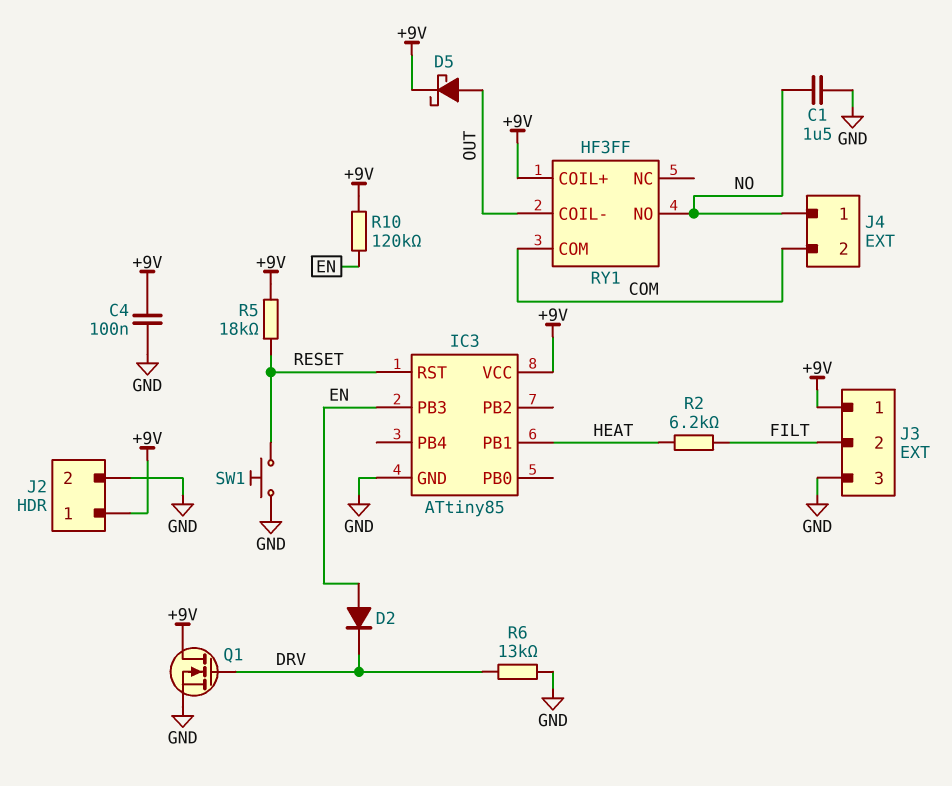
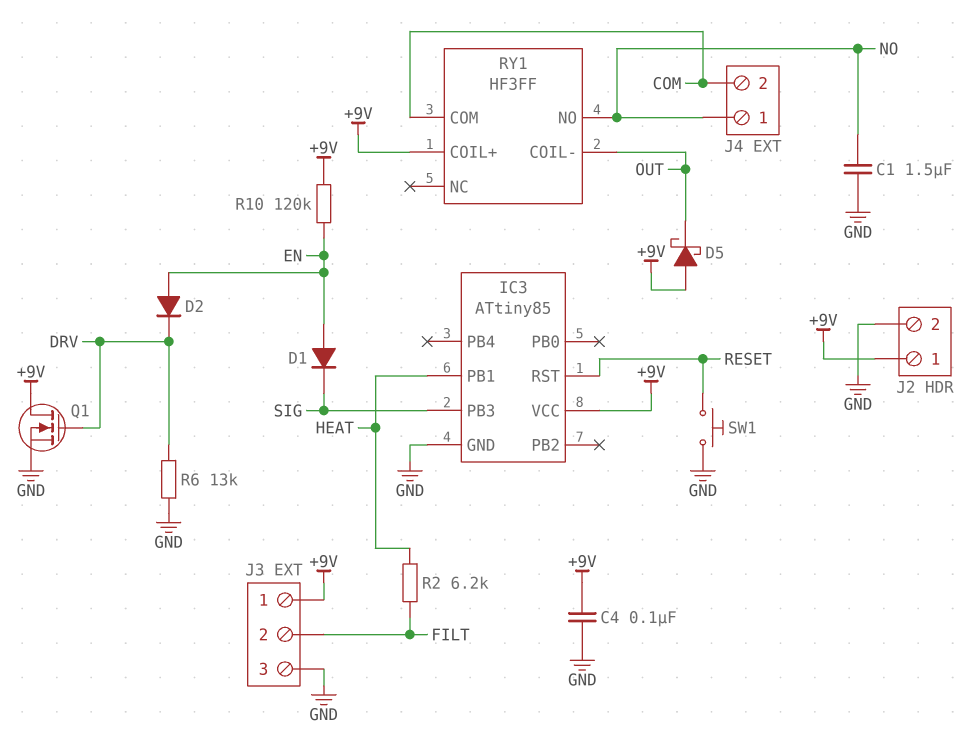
D1: none -> diode (A EN, K SIG)
D5: schottky (A OUT, K +9V) -> schottky (A +9V, K OUT)
IC3 pin PB3: EN -> SIG
R5: 18k (+9V, RESET) -> none

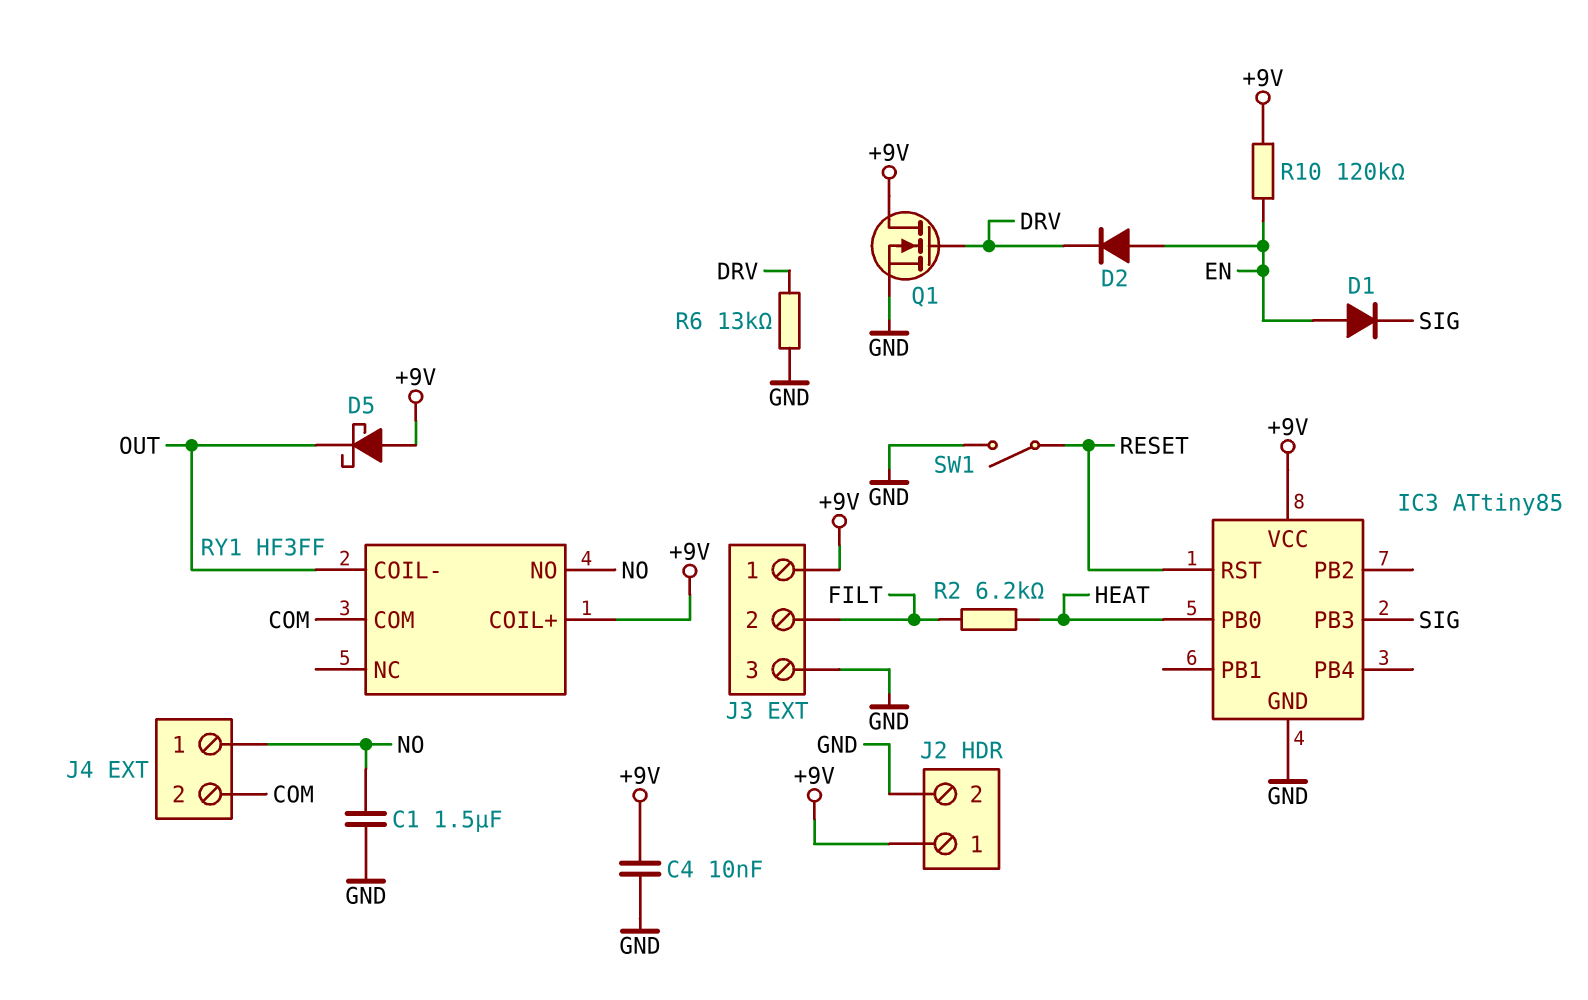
C4: 100nF (+9V, GND) -> 10nF (+9V, GND)
IC3 pin PB0: none -> HEAT
IC3 pin PB1: HEAT -> none
SW1: button (GND, RESET) -> switch (GND, RESET)

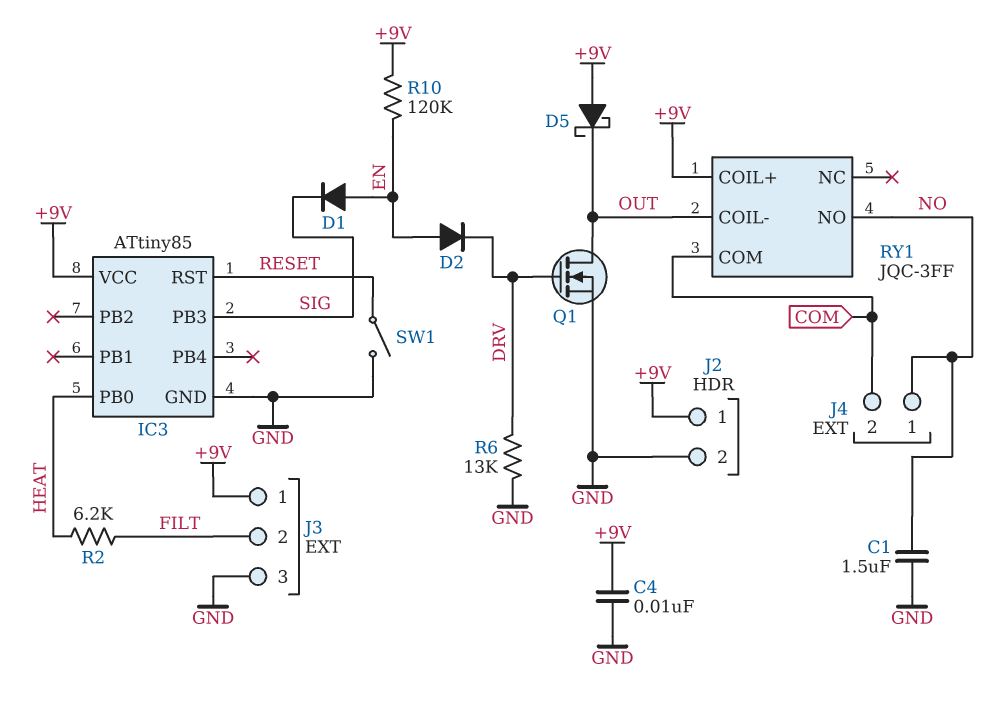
Q1: NMOS (G DRV, D +9V, S GND) -> NMOS (G DRV, D OUT, S GND)
RY1: HF3FF -> JQC-3FF

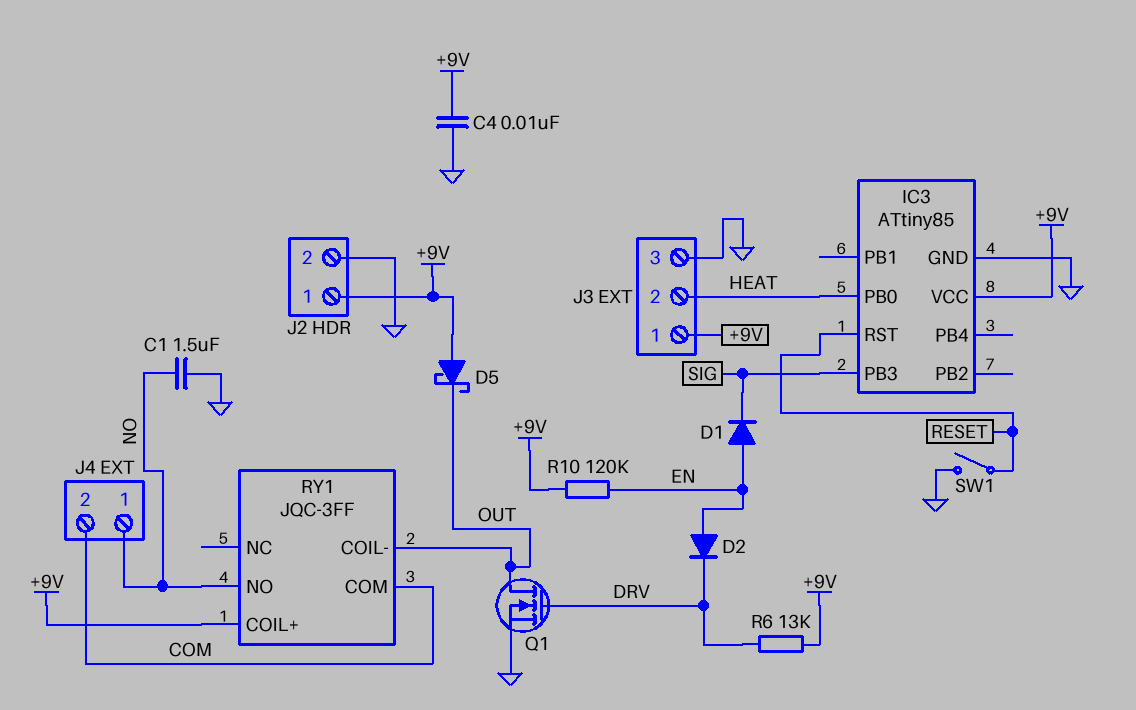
J3 pin 2: FILT -> HEAT
R2: 6.2k (FILT, HEAT) -> none
R6: 13k (DRV, GND) -> 13k (+9V, DRV)

